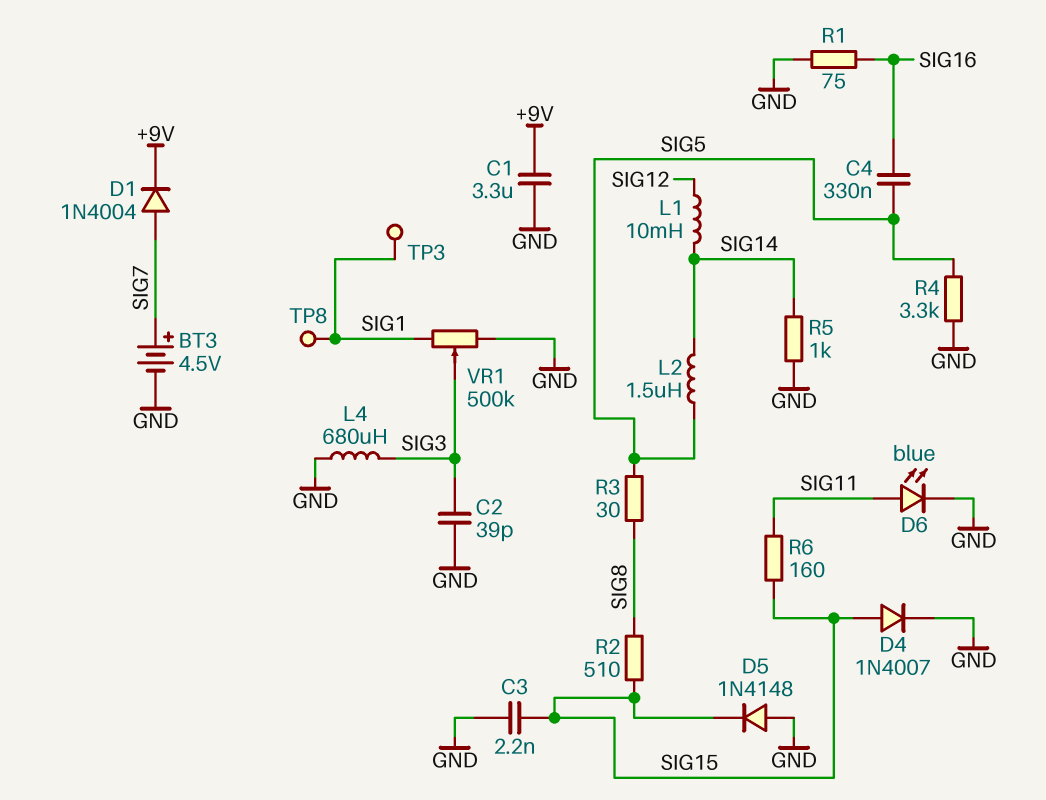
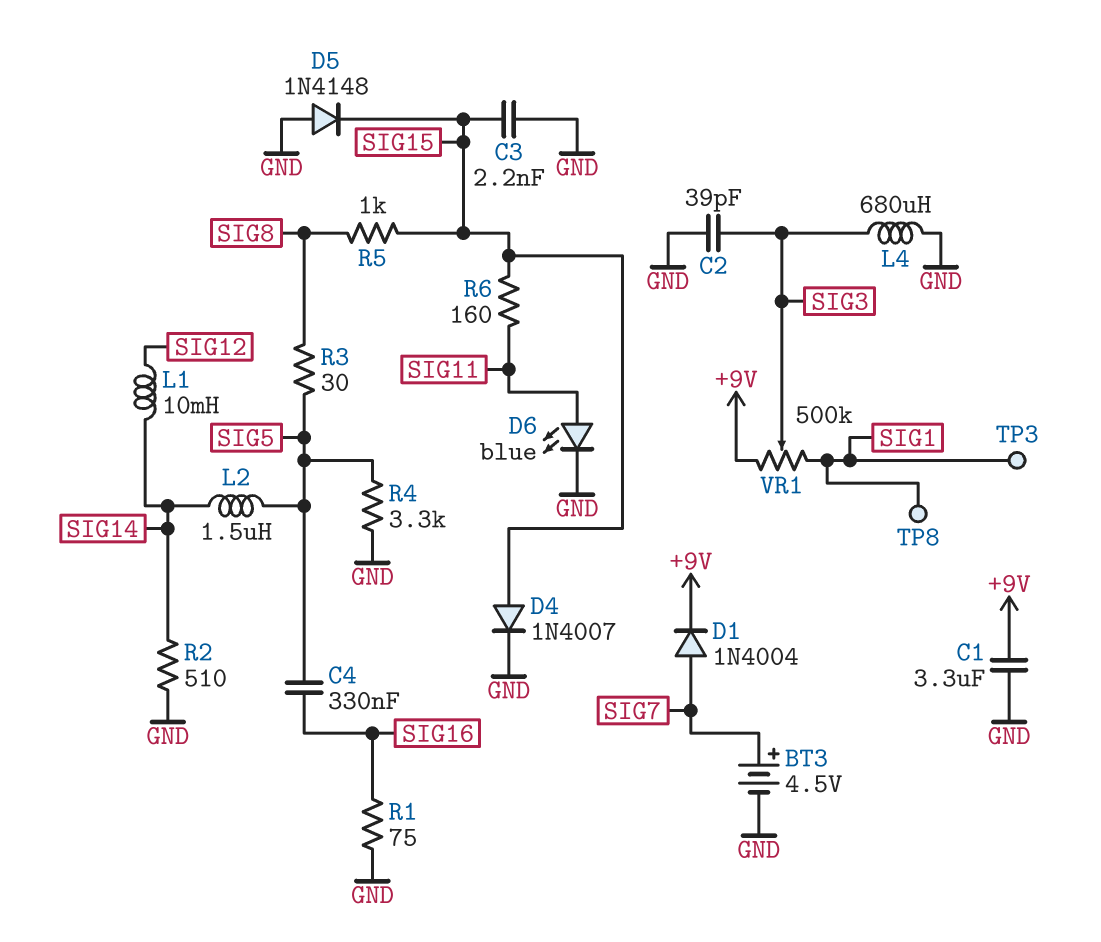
R2: 510 (SIG8, SIG15) -> 510 (GND, SIG14)
R5: 1k (GND, SIG14) -> 1k (SIG8, SIG15)
VR1: 500k (GND, SIG1, wiper SIG3) -> 500k (+9V, SIG1, wiper SIG3)

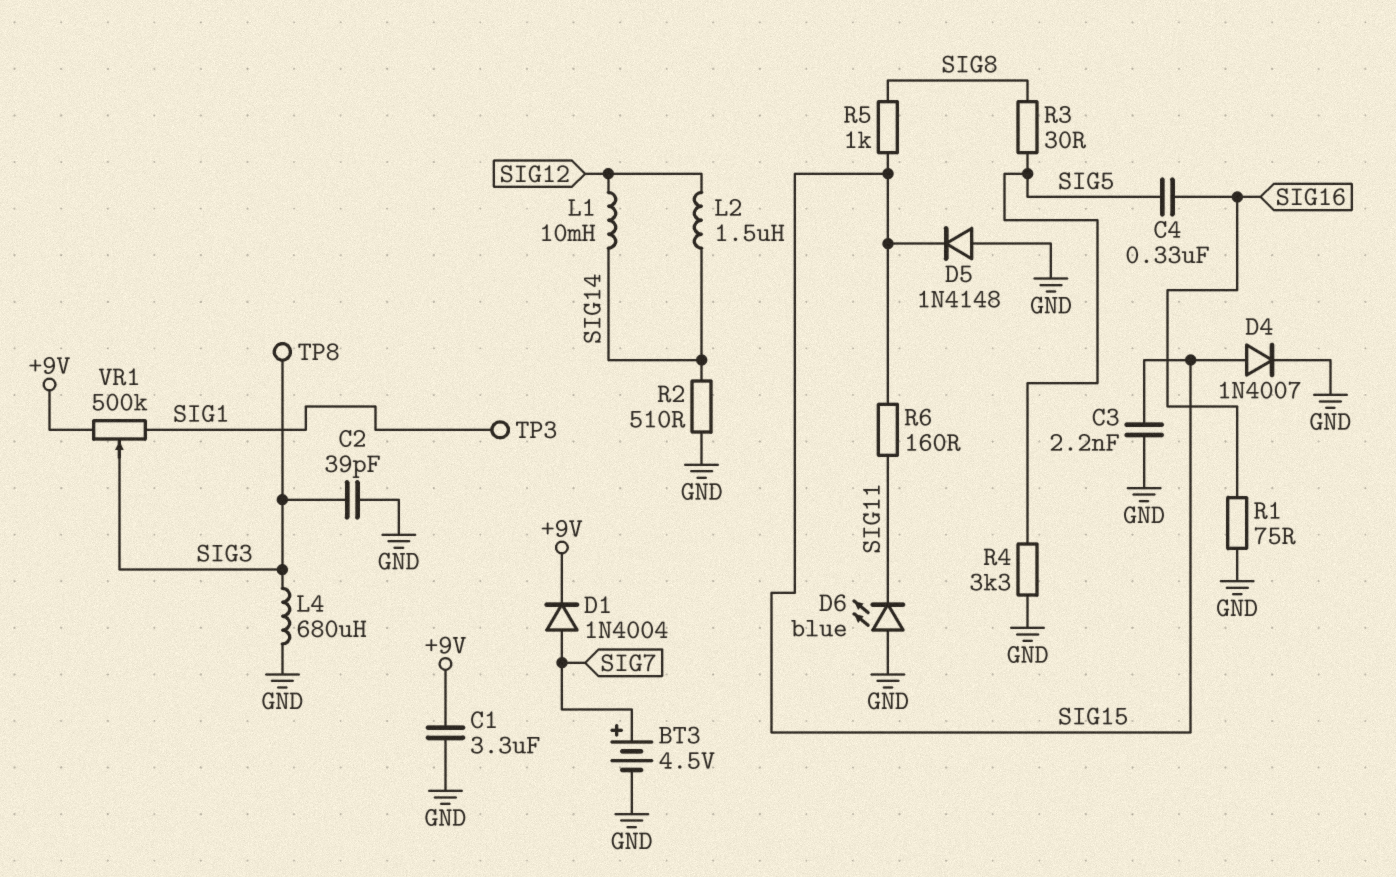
D6: LED blue (A SIG11, K GND) -> LED blue (A GND, K SIG11)
L2: 1.5uH (SIG5, SIG14) -> 1.5uH (SIG12, SIG14)
TP8: test point (SIG1) -> test point (SIG3)

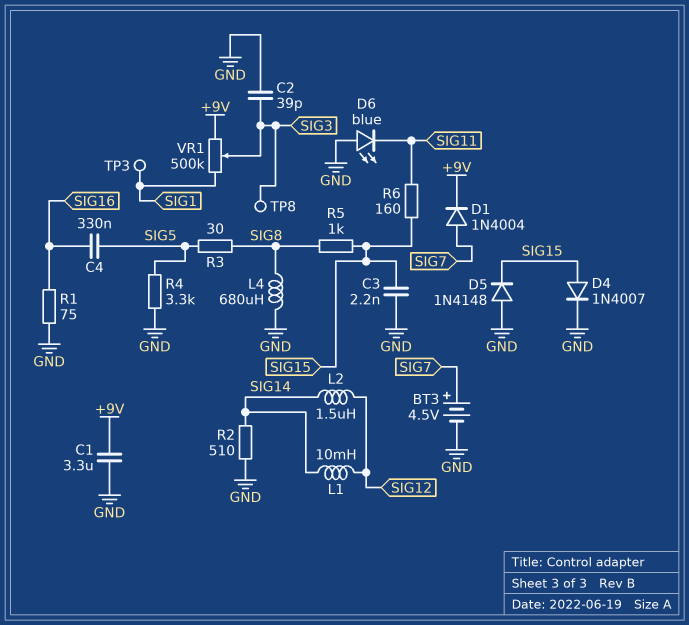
L4: 680uH (GND, SIG3) -> 680uH (GND, SIG8)

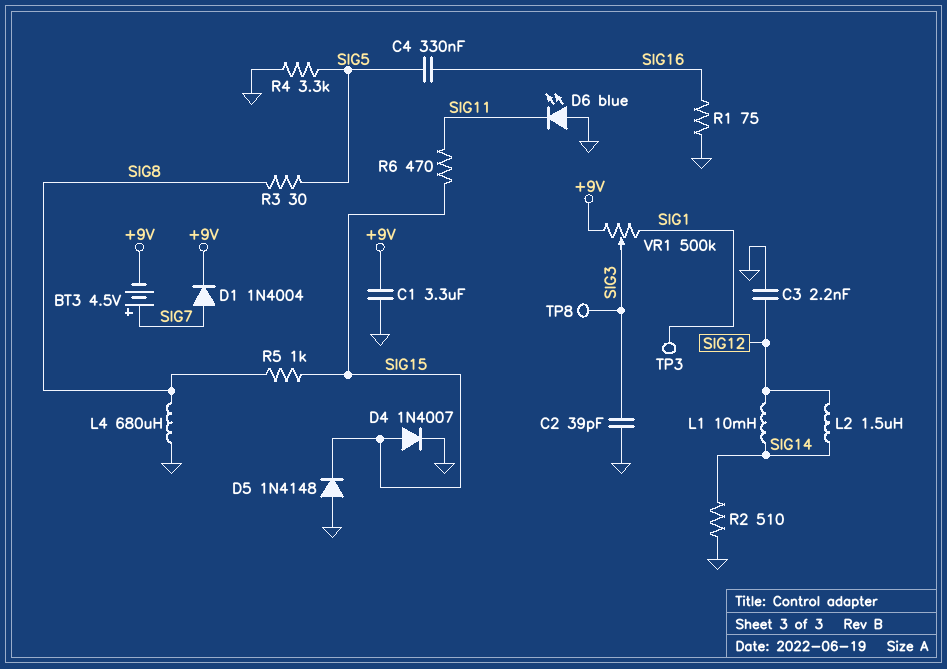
BT3: 4.5V (plus SIG7, minus GND) -> 4.5V (plus SIG7, minus +9V)
C3: 2.2nF (GND, SIG15) -> 2.2nF (GND, SIG12)
R6: 160 (SIG11, SIG15) -> 470 (SIG11, SIG15)

